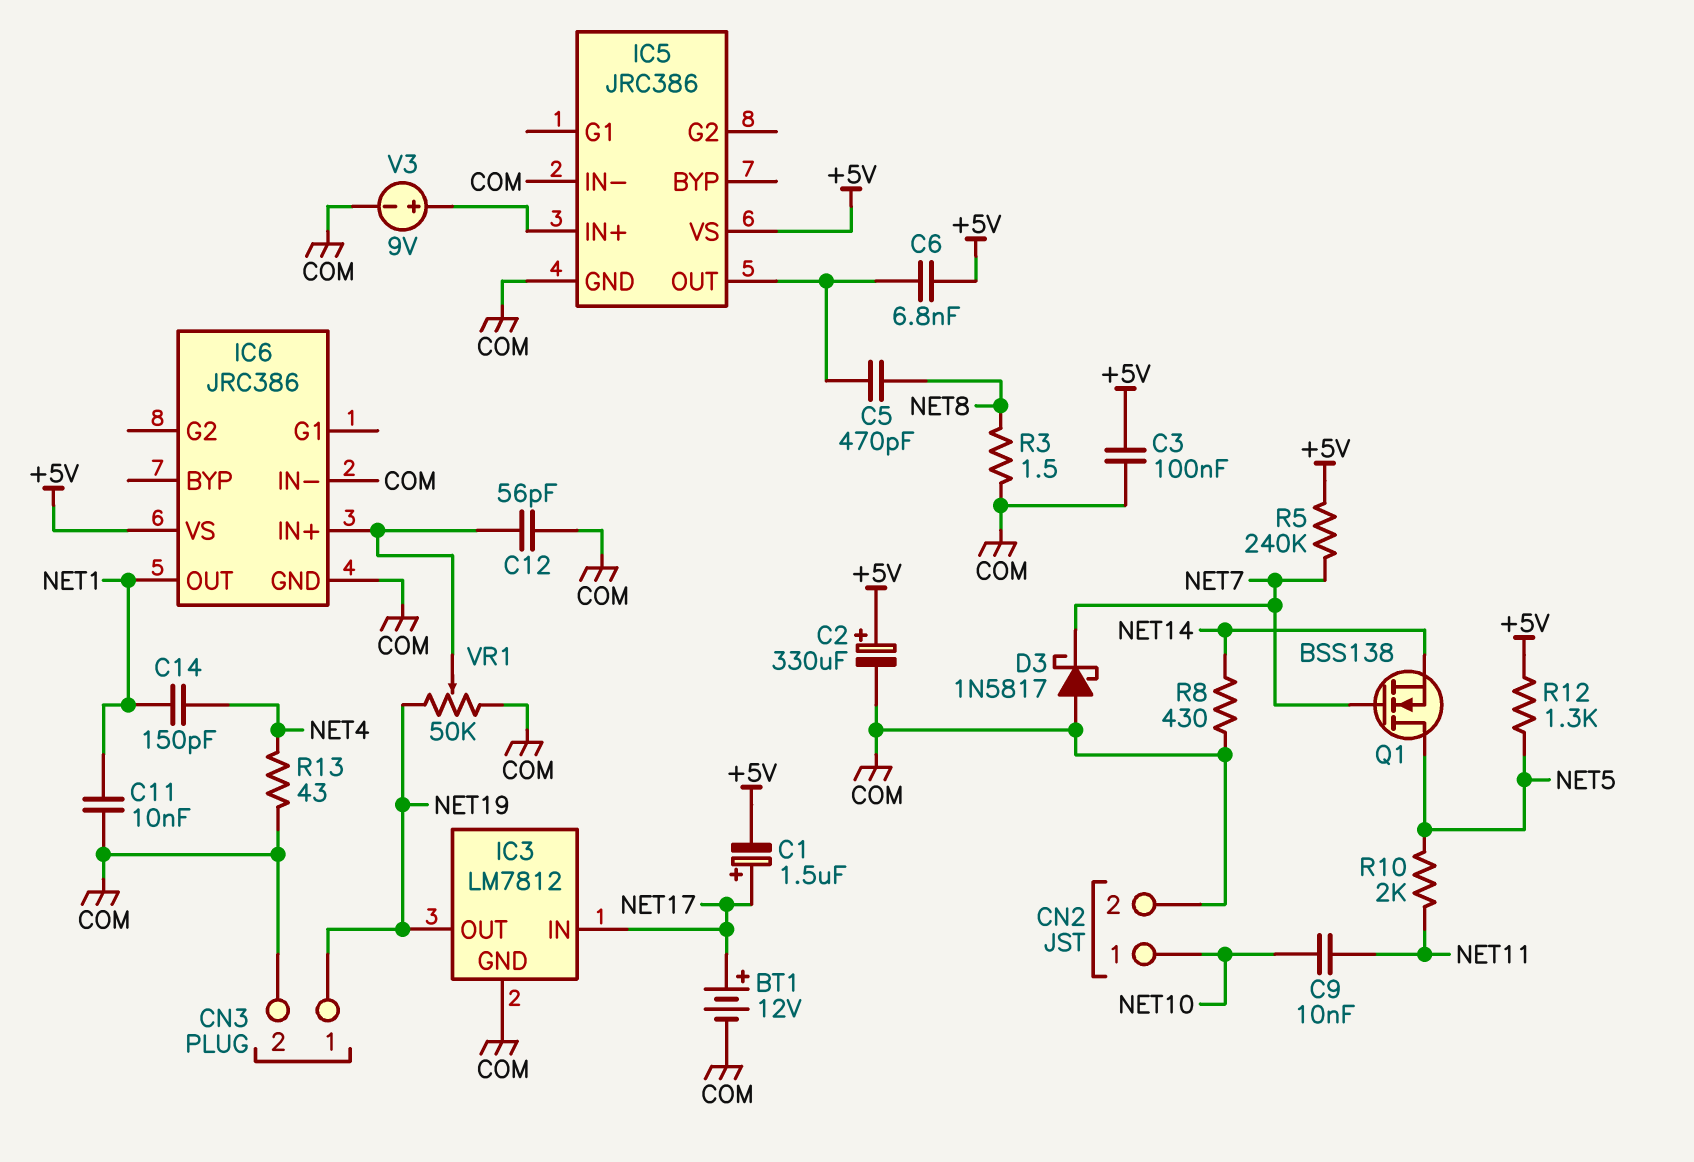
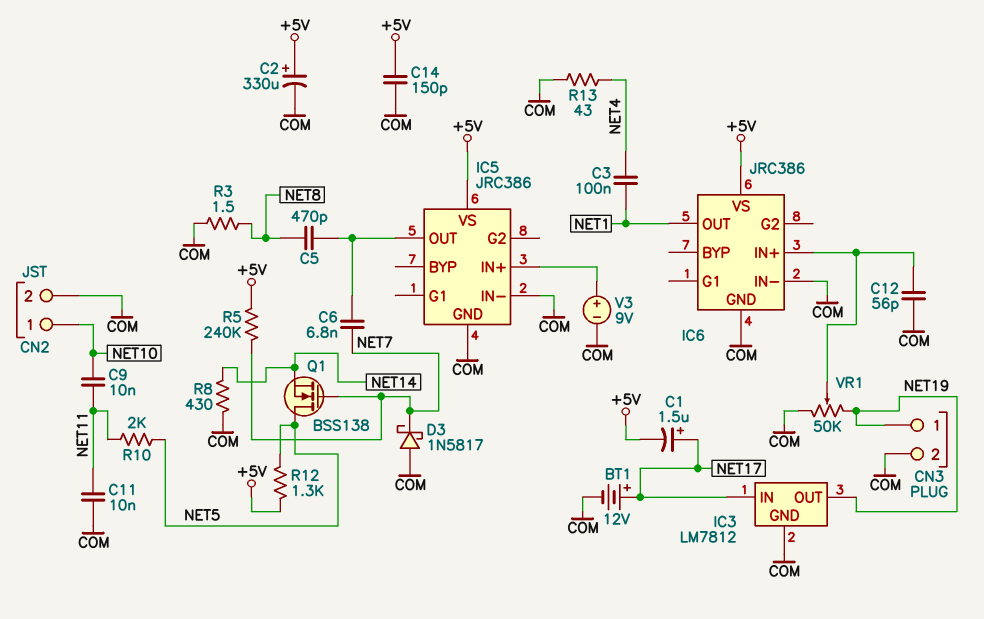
C3: 100nF (+5V, COM) -> 100nF (NET1, NET4)
C6: 6.8nF (+5V, IC5/OUT) -> 6.8nF (IC5/OUT, NET7)
C11: 10nF (COM, NET1) -> 10nF (COM, NET11)
C14: 150pF (NET1, NET4) -> 150pF (+5V, COM)

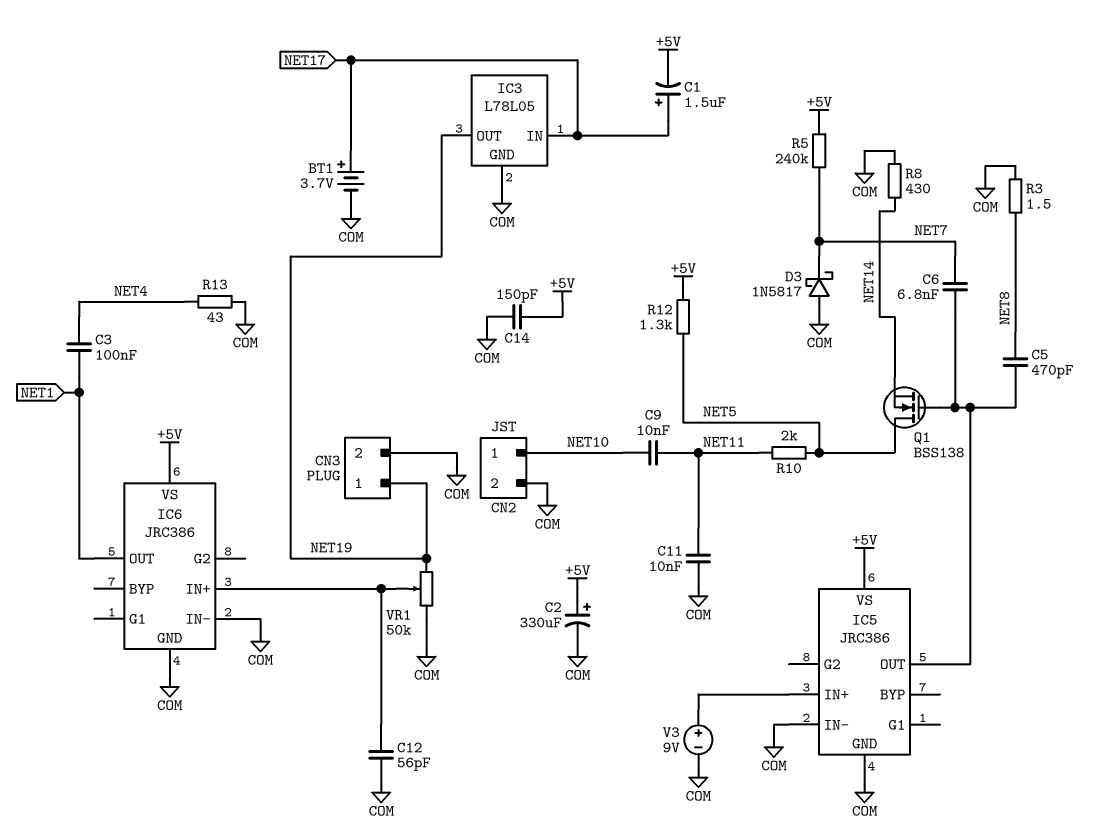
BT1: 12V (plus NET17, minus COM) -> 3.7V (plus NET17, minus COM)
IC3: LM7812 -> L78L05
Q1: NMOS BSS138 (G NET7, D NET5, S NET14) -> NMOS BSS138 (G IC5/OUT, D NET5, S NET14)

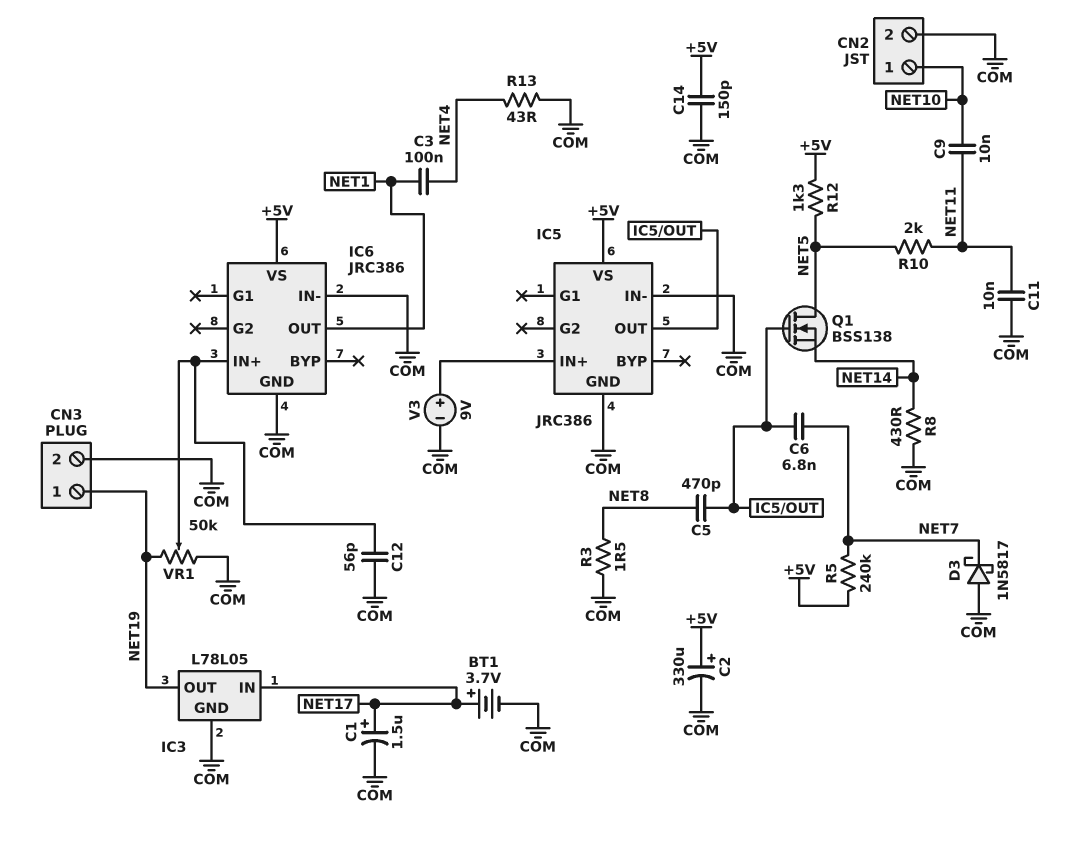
C1: 1.5uF (plus NET17, minus +5V) -> 1.5uF (plus NET17, minus COM)

